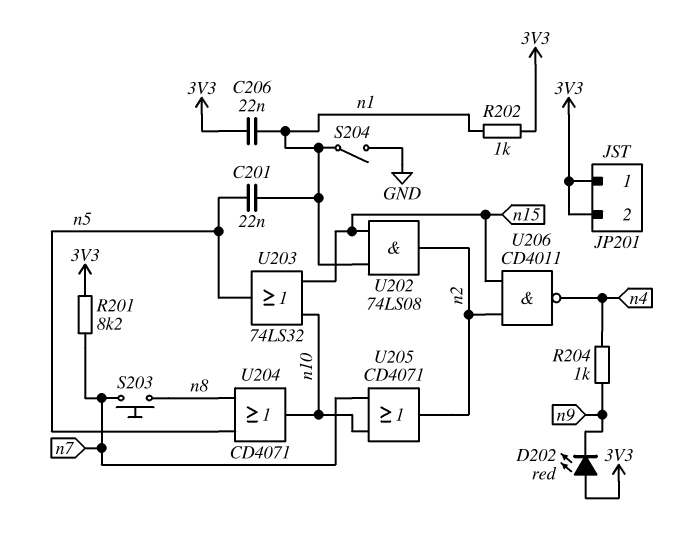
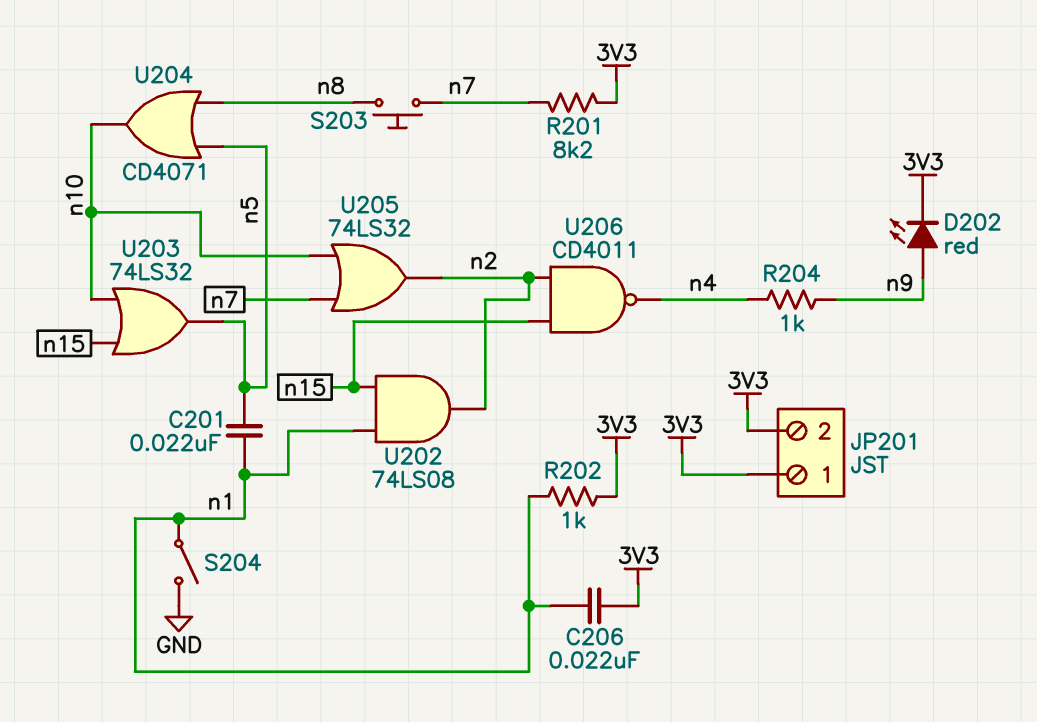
D202: LED red (A 3V3, K n9) -> LED red (A n9, K 3V3)
U205: OR CD4071 (in n7, in n10, out n2) -> OR 74LS32 (in n7, in n10, out n2)

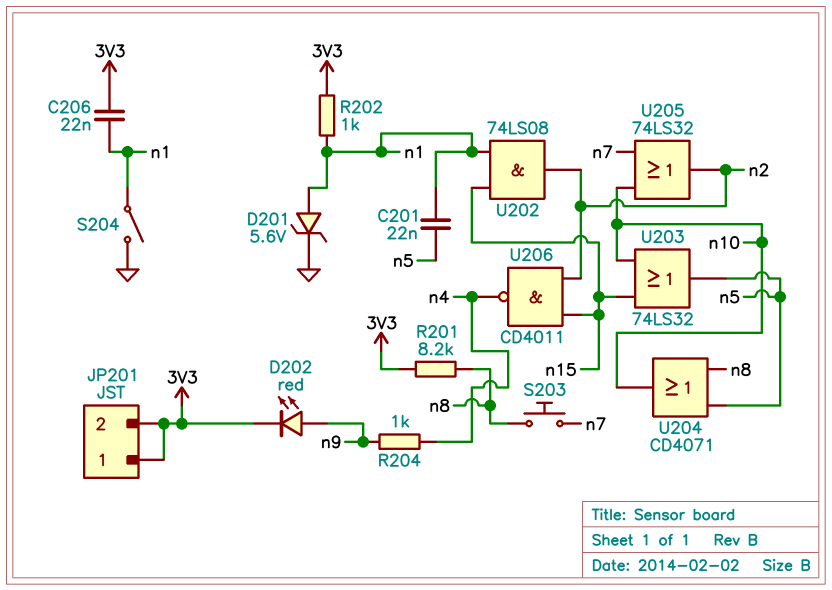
D201: none -> zener 5.6V (A n1, K GND)
R201: 8.2k (3V3, n7) -> 8.2k (3V3, n8)

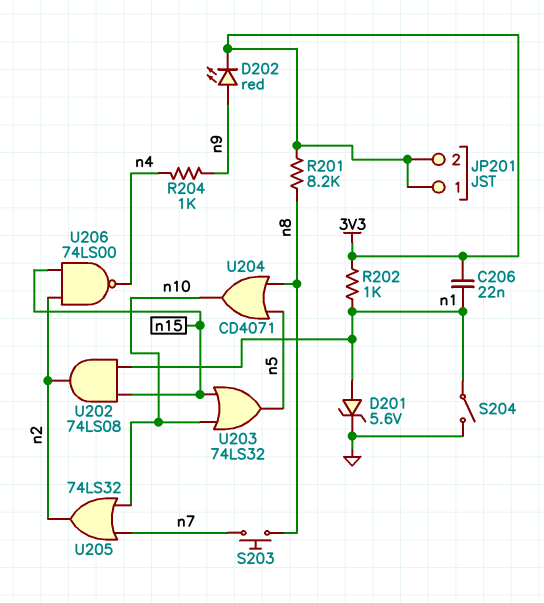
C201: 22nF (n1, n5) -> none
U206: NAND CD4011 (in n2, in n15, out n4) -> NAND 74LS00 (in n2, in n15, out n4)

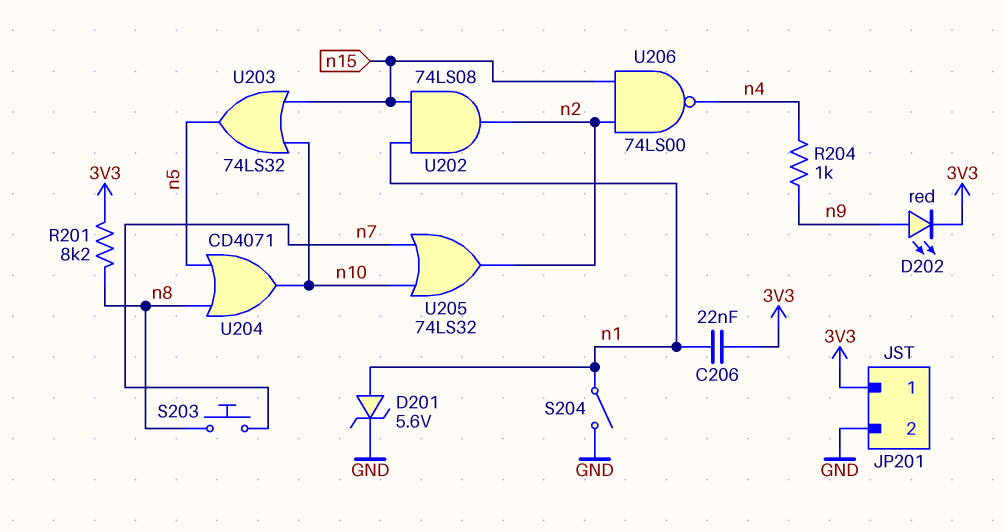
JP201 pin 2: 3V3 -> GND
R202: 1k (3V3, n1) -> none

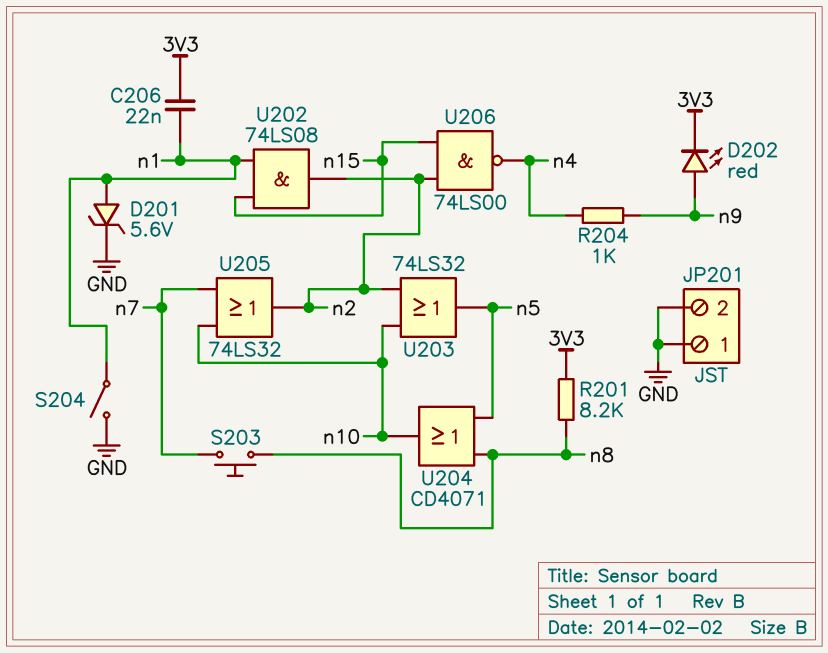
JP201 pin 1: 3V3 -> GND
U203: OR 74LS32 (in n10, in n15, out n5) -> OR 74LS32 (in n2, in n10, out n5)

